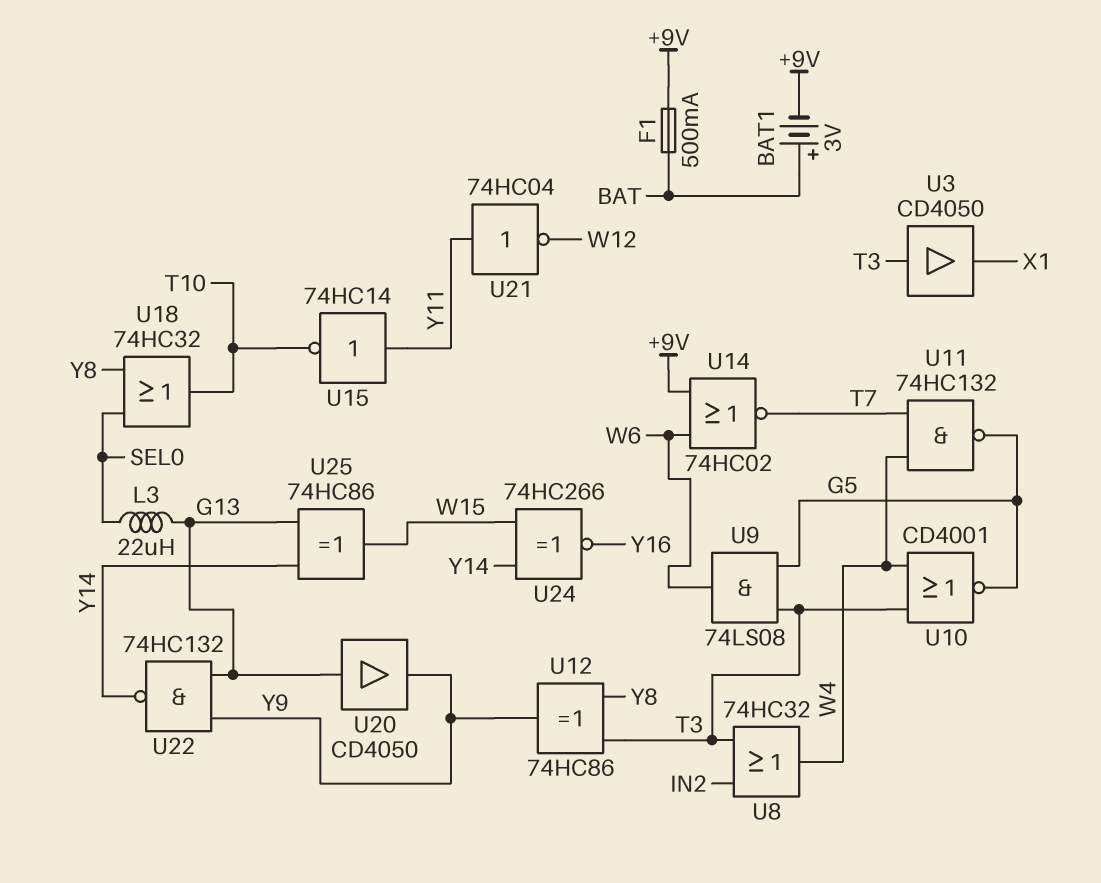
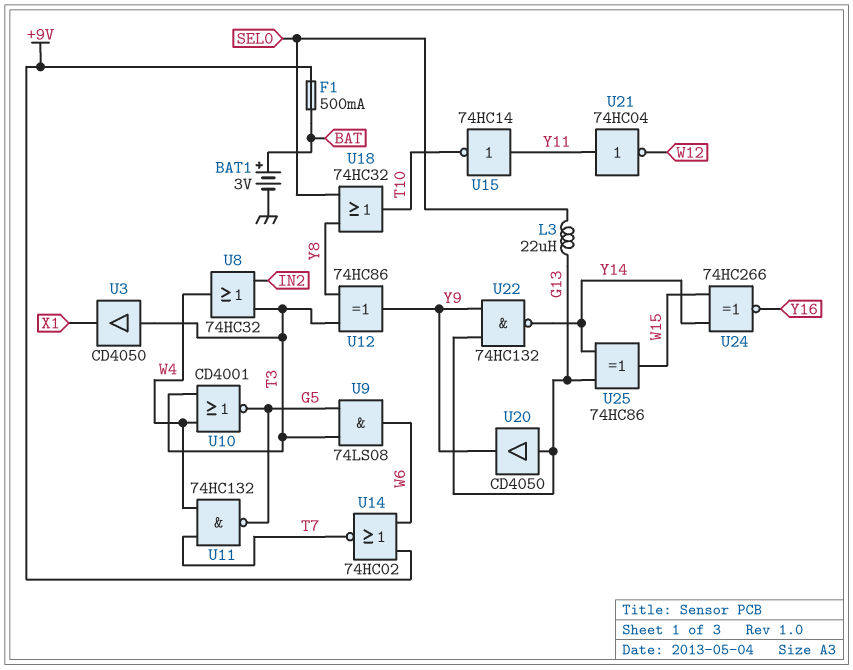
BAT1: 3V (plus BAT, minus +9V) -> 3V (plus BAT, minus GND)

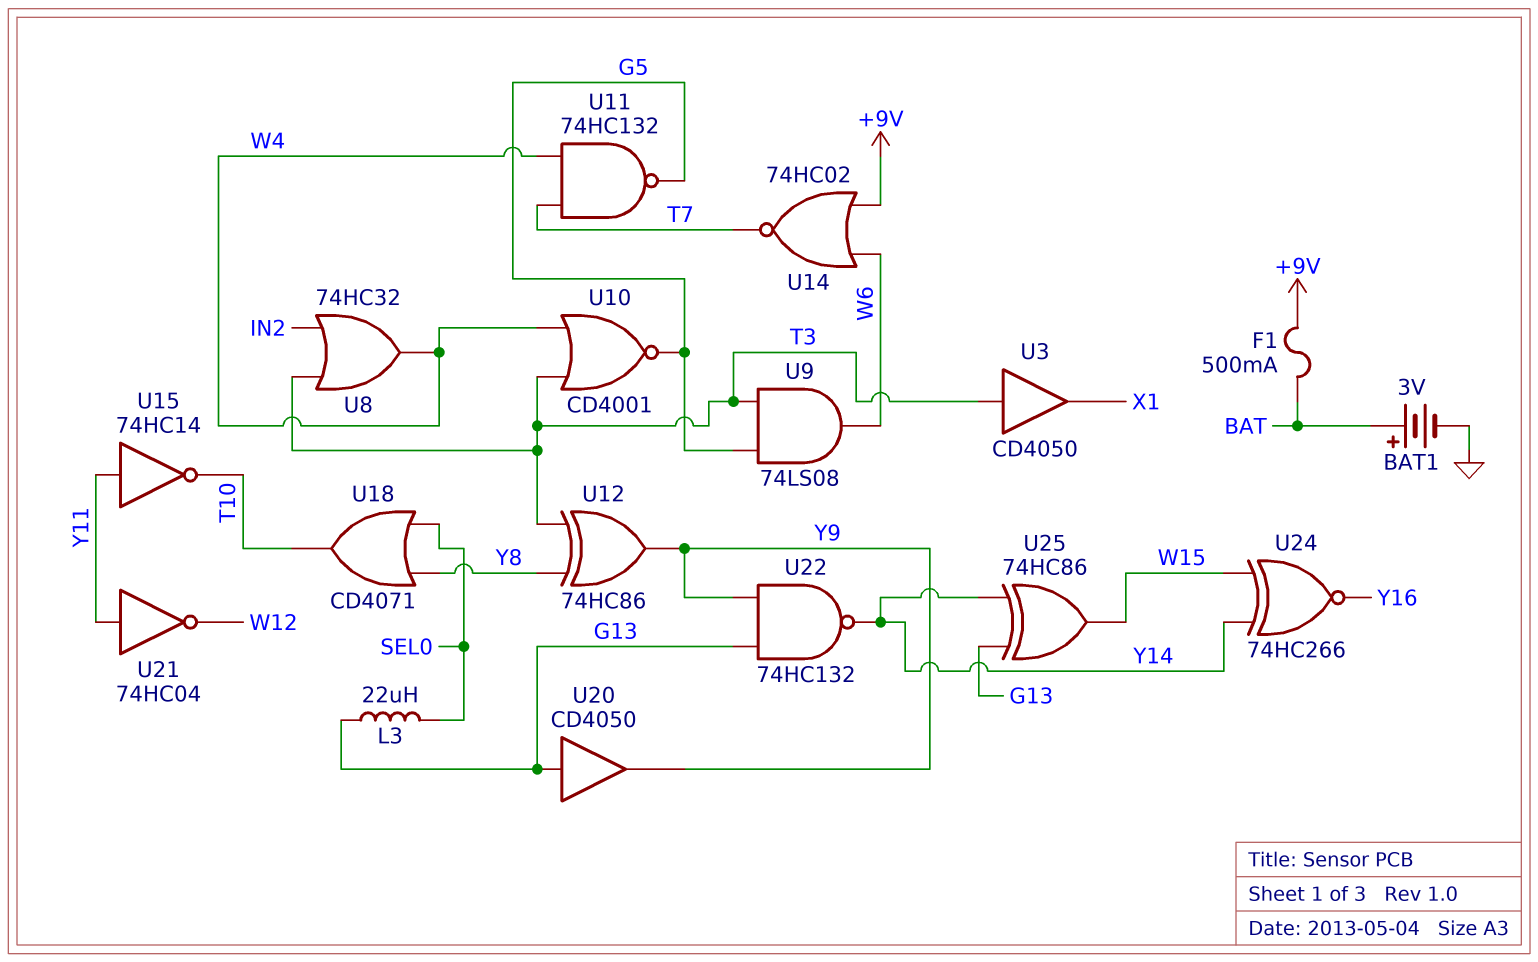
U18: OR 74HC32 (in SEL0, in Y8, out T10) -> OR CD4071 (in SEL0, in Y8, out T10)

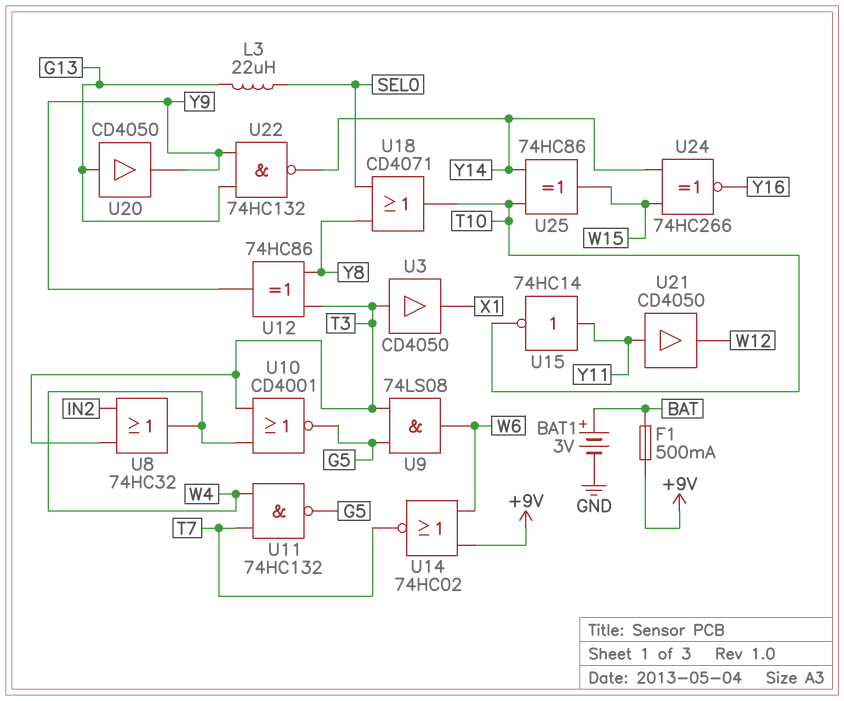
U21: NOT 74HC04 (in Y11, out W12) -> buffer CD4050 (in Y11, out W12)
U25: XOR 74HC86 (in G13, in Y14, out W15) -> XOR 74HC86 (in T10, in Y14, out W15)

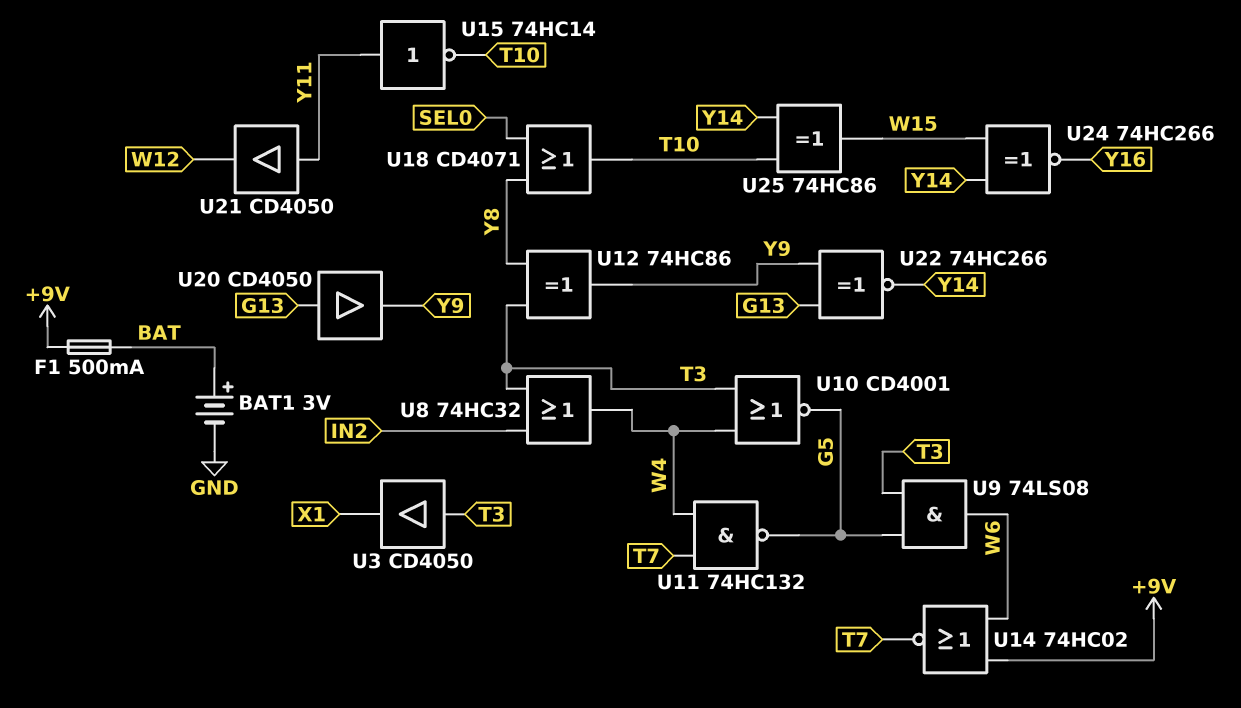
L3: 22uH (G13, SEL0) -> none
U22: NAND 74HC132 (in G13, in Y9, out Y14) -> XNOR 74HC266 (in G13, in Y9, out Y14)

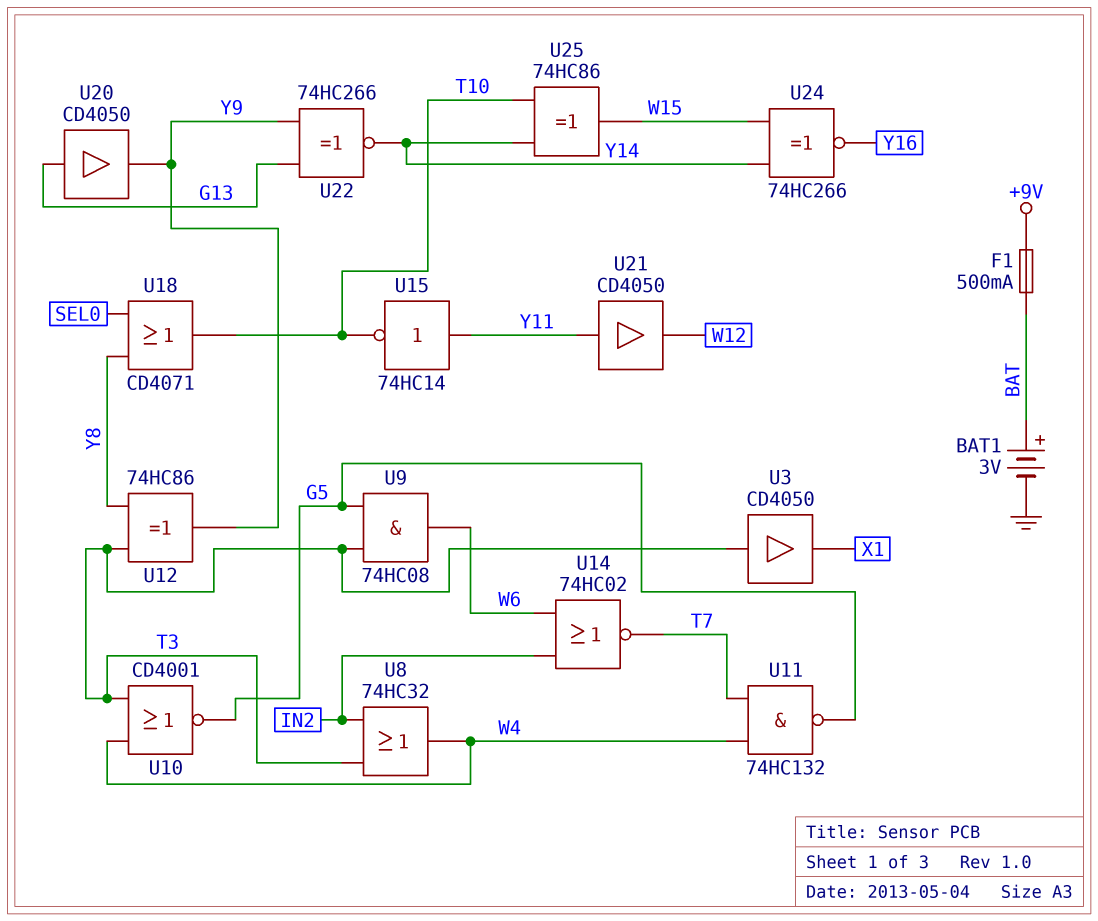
U9: AND 74LS08 (in G5, in T3, out W6) -> AND 74HC08 (in G5, in T3, out W6)
U14: NOR 74HC02 (in +9V, in W6, out T7) -> NOR 74HC02 (in IN2, in W6, out T7)

